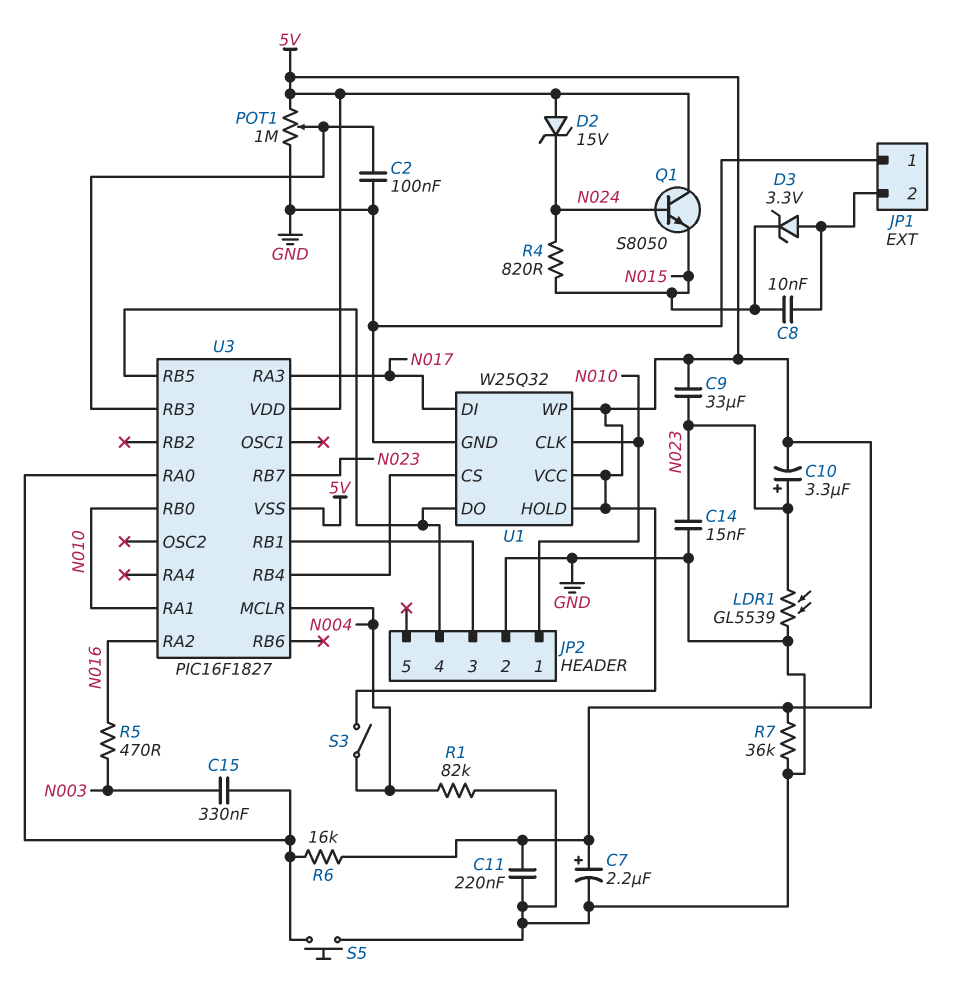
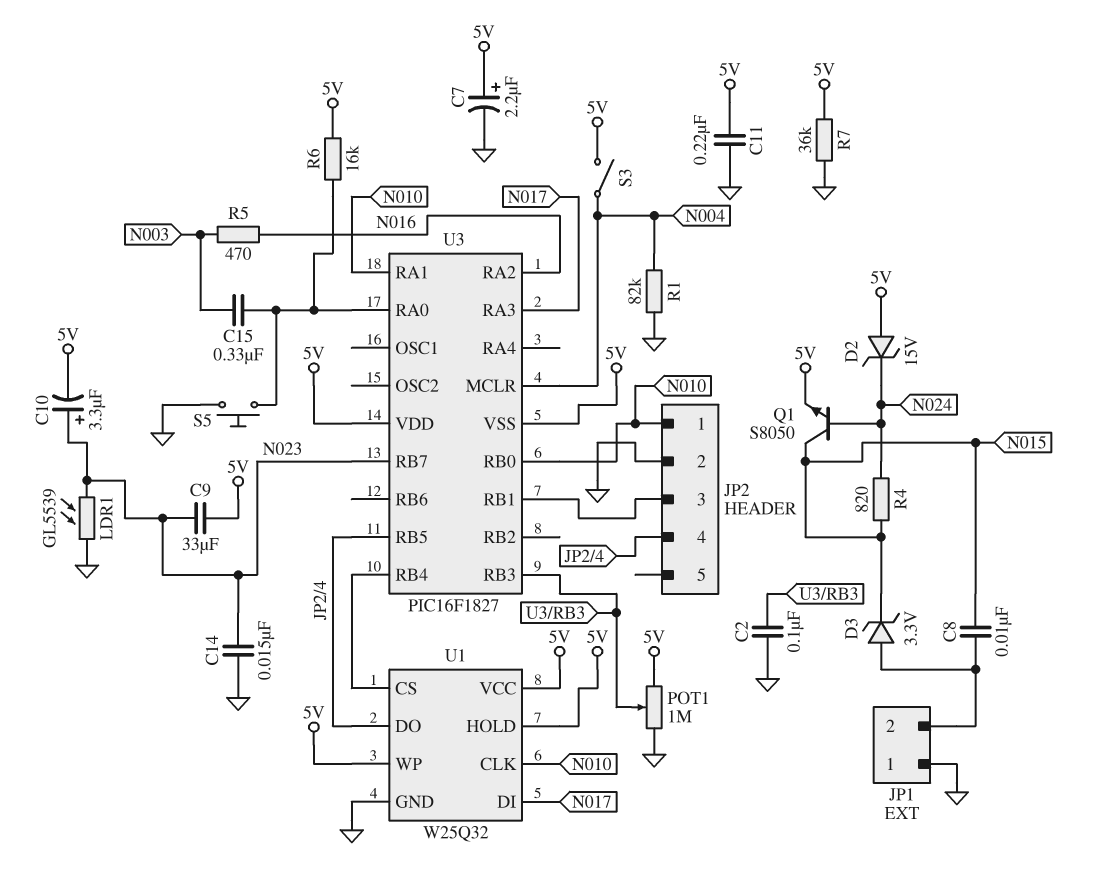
Q1: NPN S8050 (B N024, C 5V, E N015) -> NPN S8050 (B N024, C N015, E 5V)

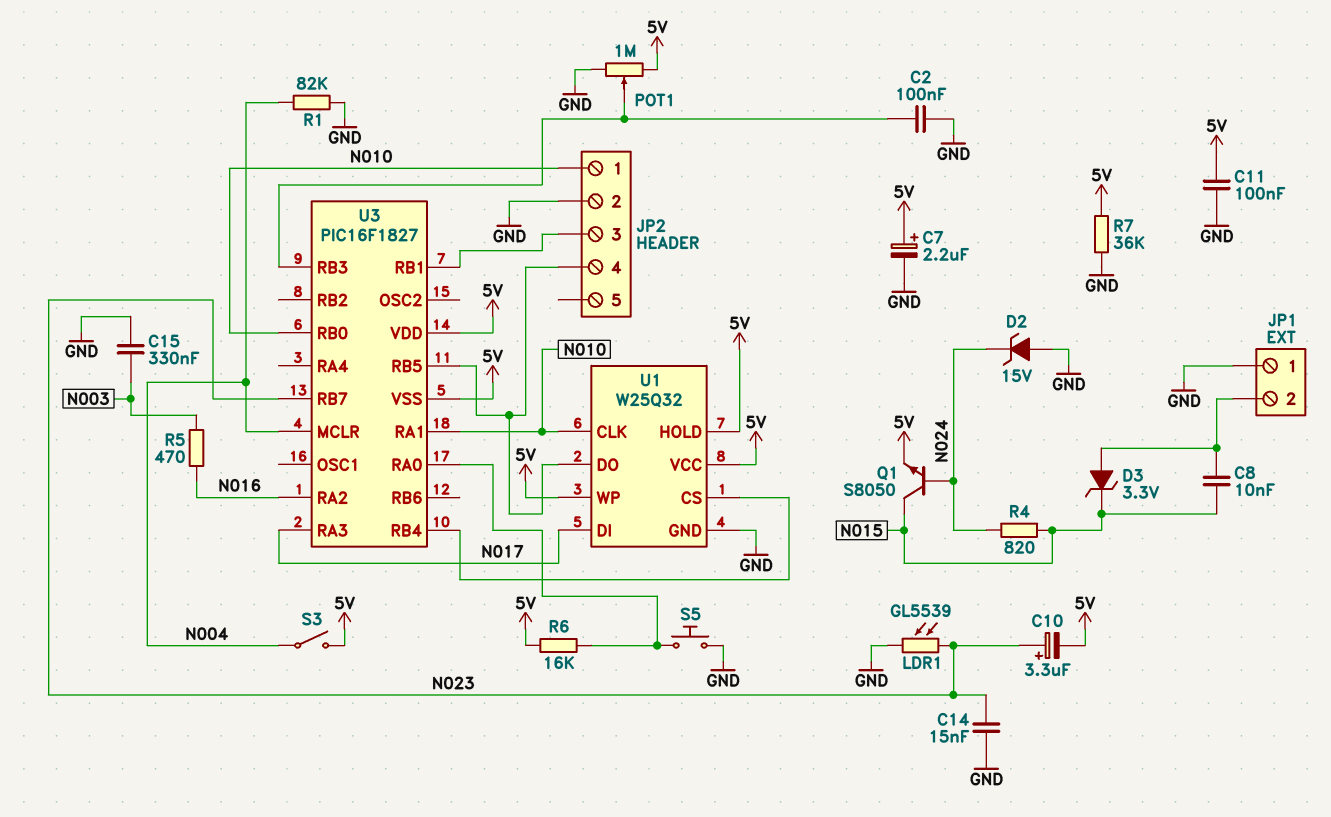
C9: 33uF (5V, N023) -> none
C11: 220nF (5V, GND) -> 100nF (5V, GND)
C15: 330nF (N003, U3/RA0) -> 330nF (GND, N003)
D2: zener 15V (A 5V, K N024) -> zener 15V (A GND, K N024)

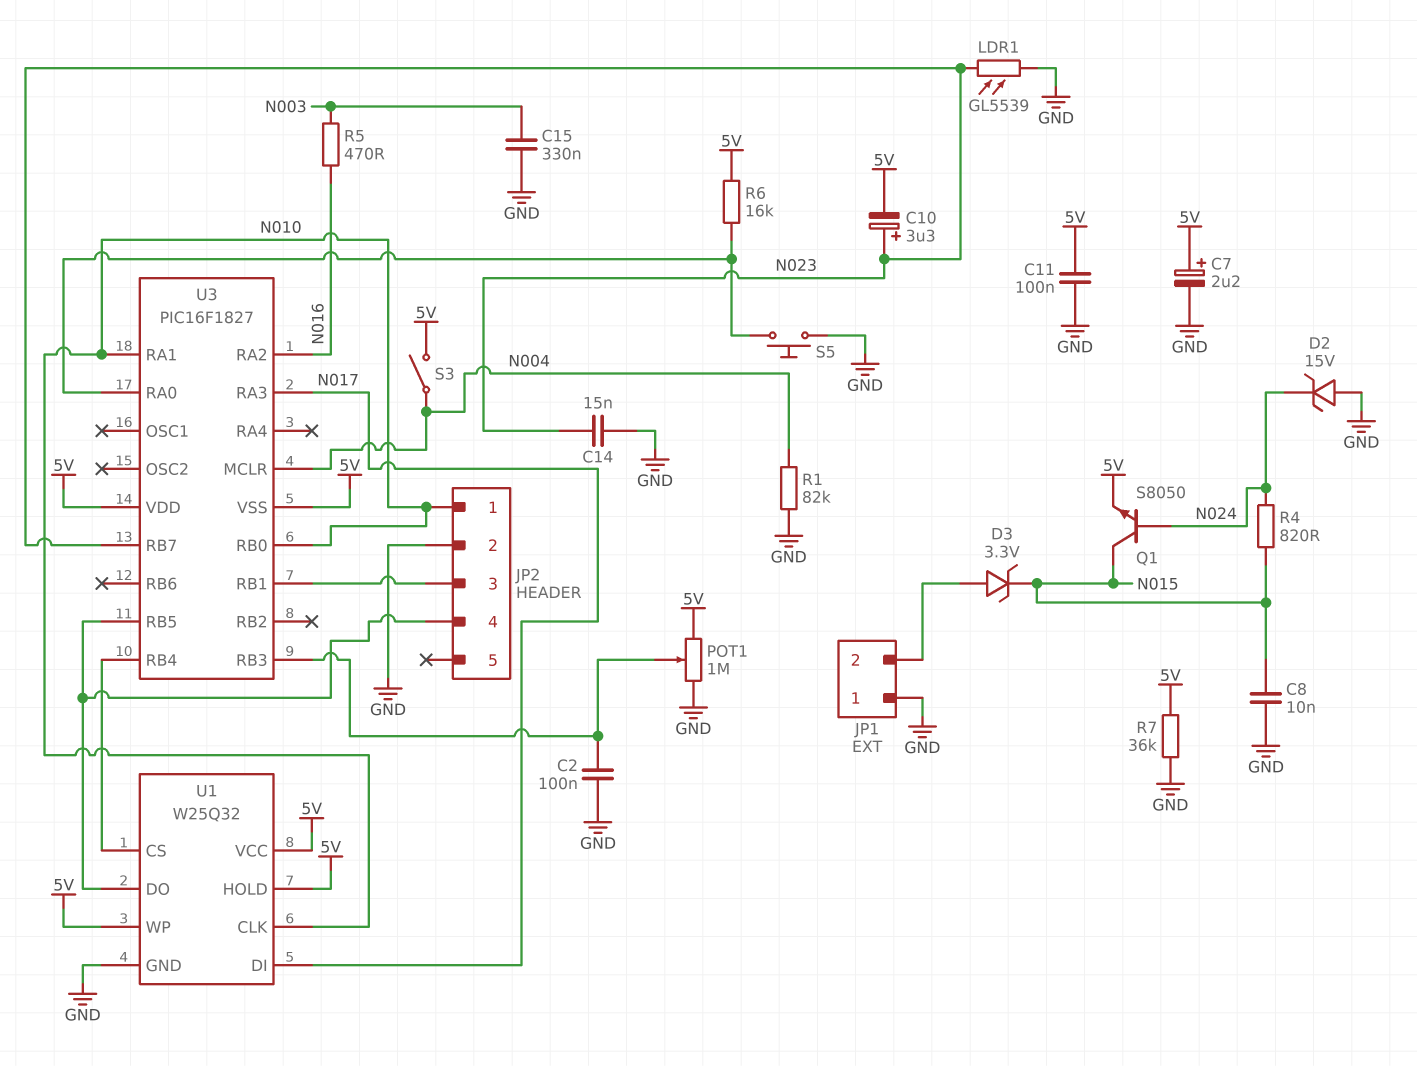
C8: 10nF (JP1/2, N015) -> 10nF (GND, N015)

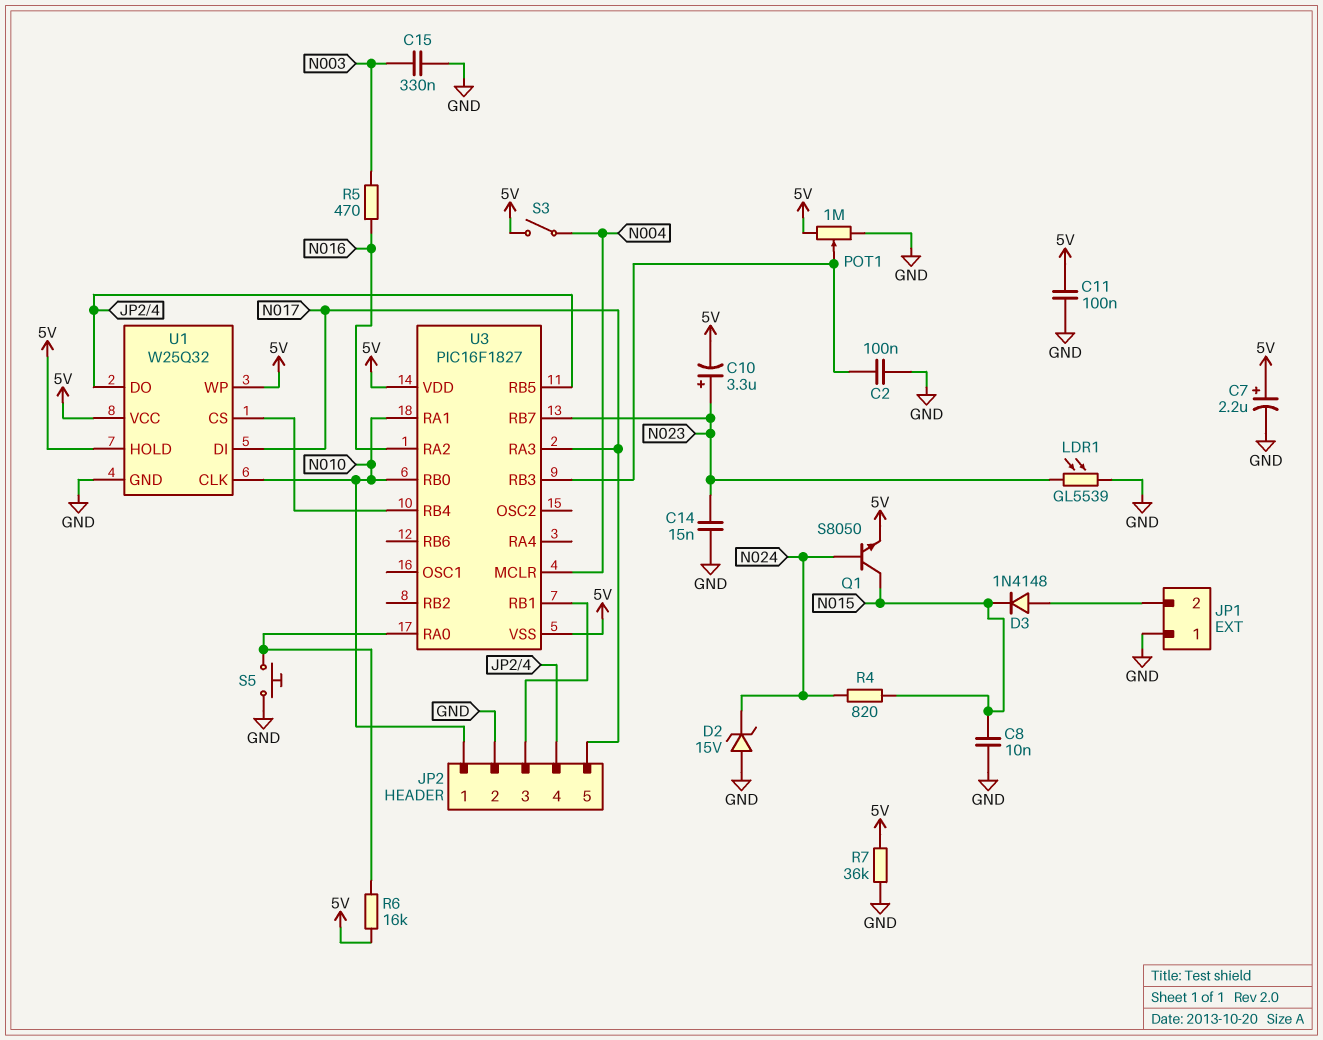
D3: zener 3.3V (A JP1/2, K N015) -> diode 1N4148 (A JP1/2, K N015)
JP2 pin 5: none -> N017
R1: 82k (GND, N004) -> none

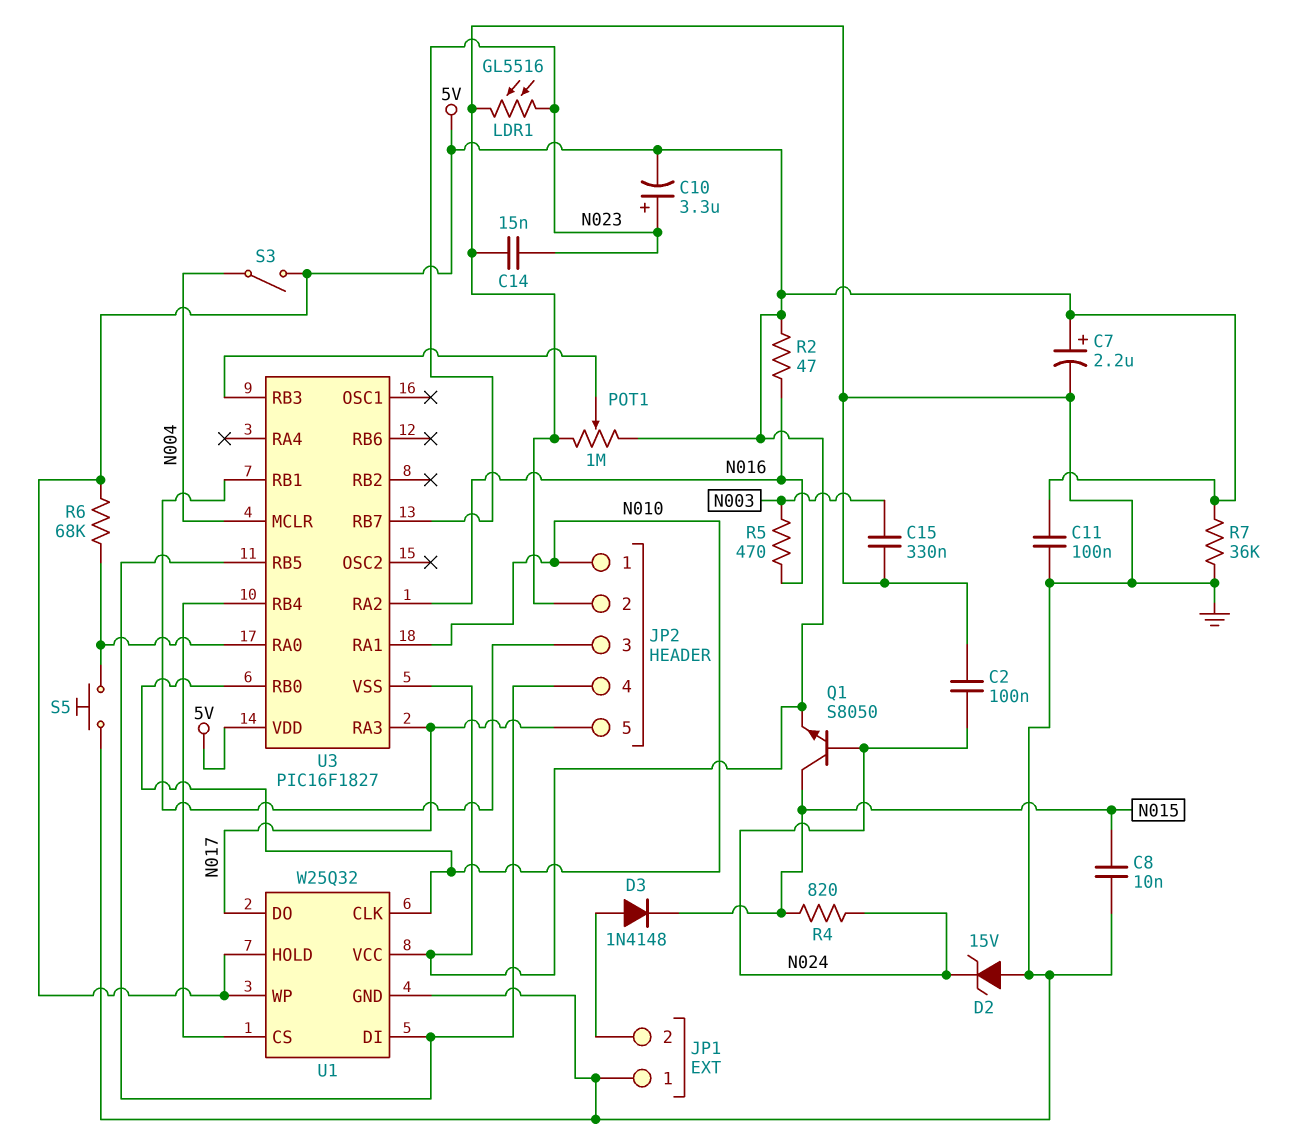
C2: 100nF (GND, U3/RB3) -> 100nF (GND, N024)
LDR1: GL5539 (GND, N023) -> GL5516 (GND, N023)
R2: none -> 47 (5V, N016)
R6: 16k (5V, U3/RA0) -> 68k (5V, U3/RA0)
U1 pin DI: N017 -> JP2/4
U1 pin DO: JP2/4 -> N017

